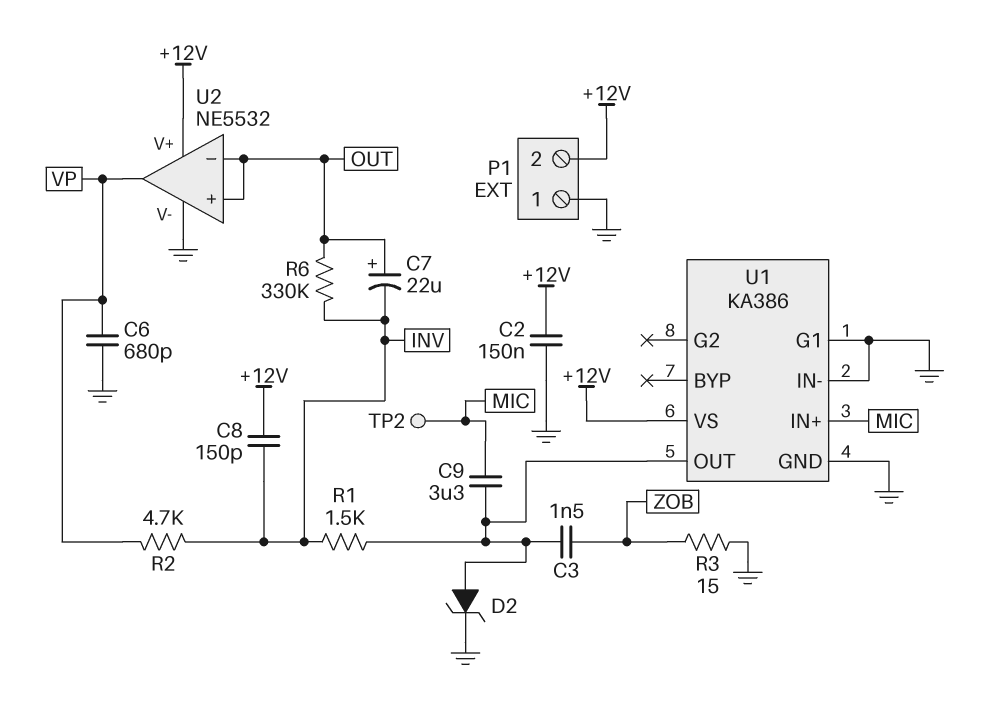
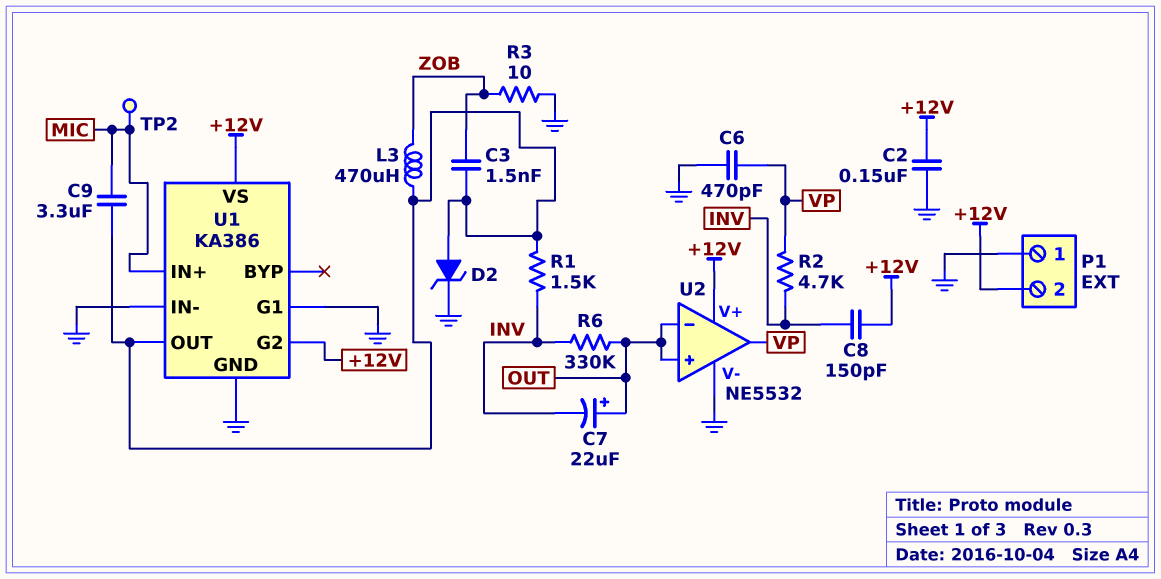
C6: 680pF (GND, VP) -> 470pF (GND, VP)
L3: none -> 470uH (U1/OUT, ZOB)
R3: 15 (GND, ZOB) -> 10 (GND, ZOB)
U1 pin G2: none -> +12V

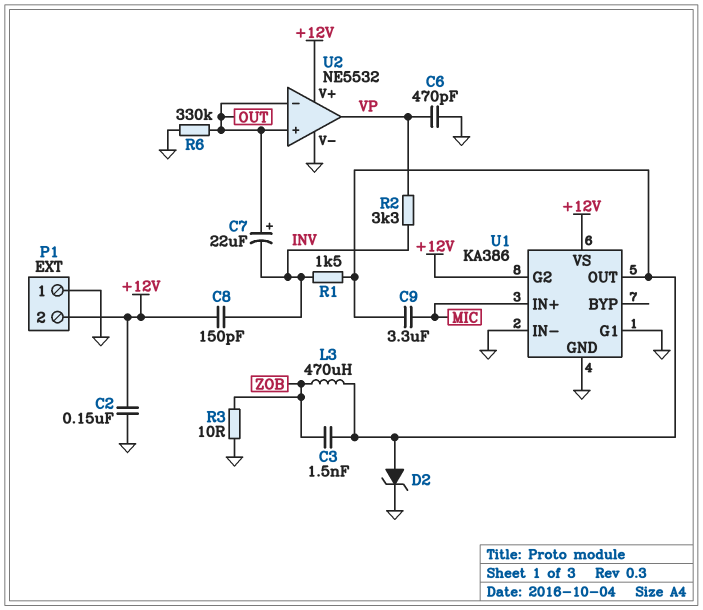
R2: 4.7k (INV, VP) -> 3.3k (INV, VP)
R6: 330k (INV, OUT) -> 330k (GND, OUT)
TP2: test point (MIC) -> none

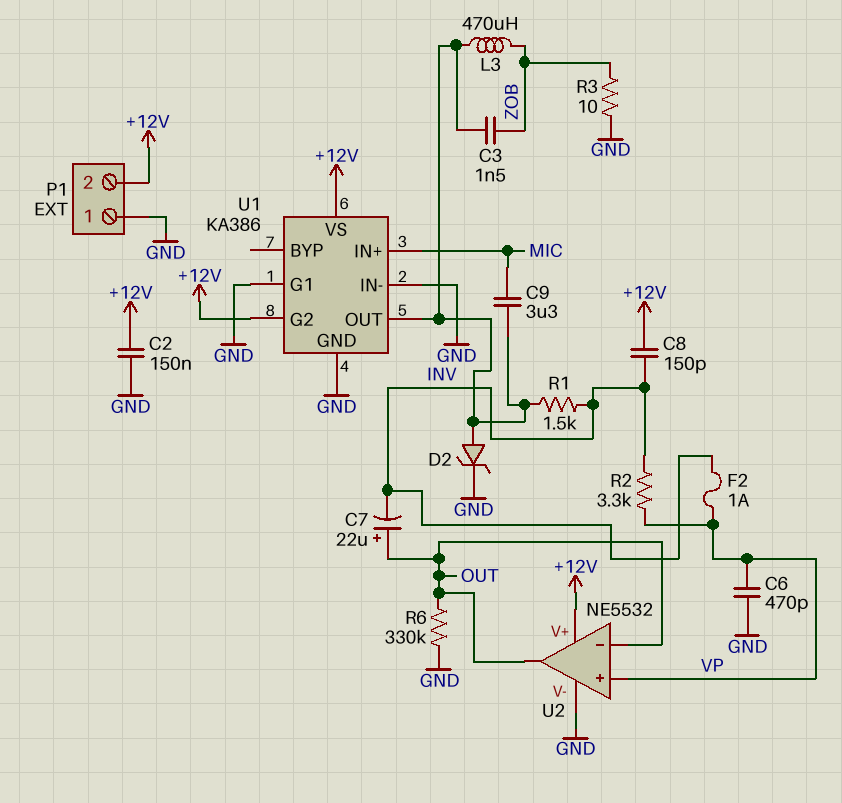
F2: none -> 1A (INV, VP)
U2 pin in+: OUT -> VP
U2 pin out: VP -> OUT

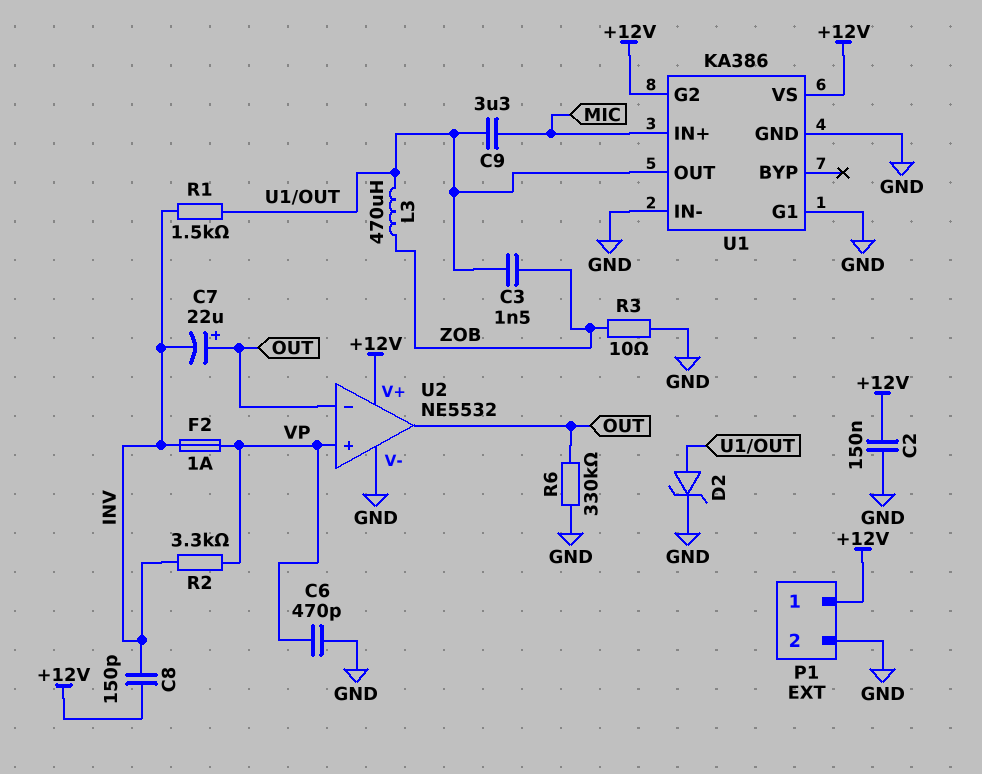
P1 pin 1: GND -> +12V
P1 pin 2: +12V -> GND

